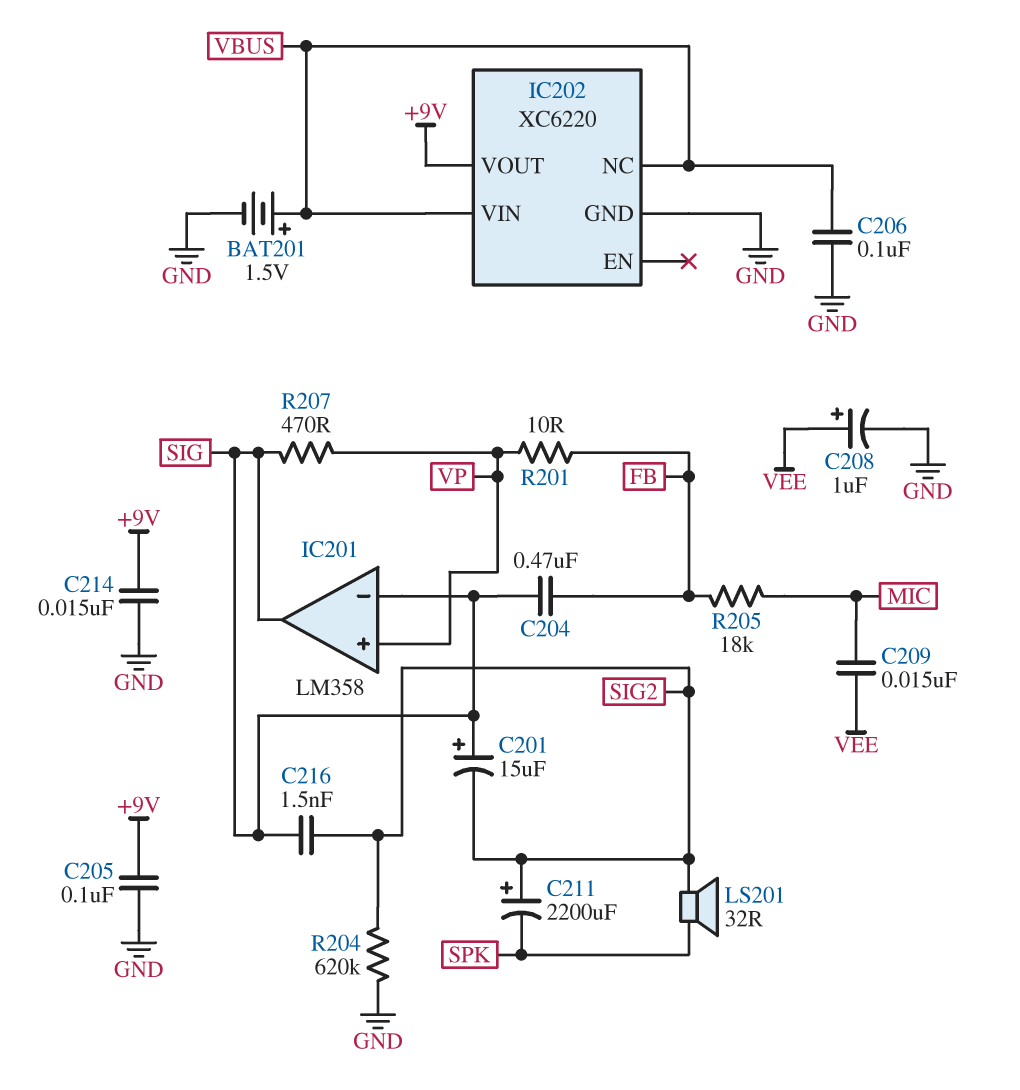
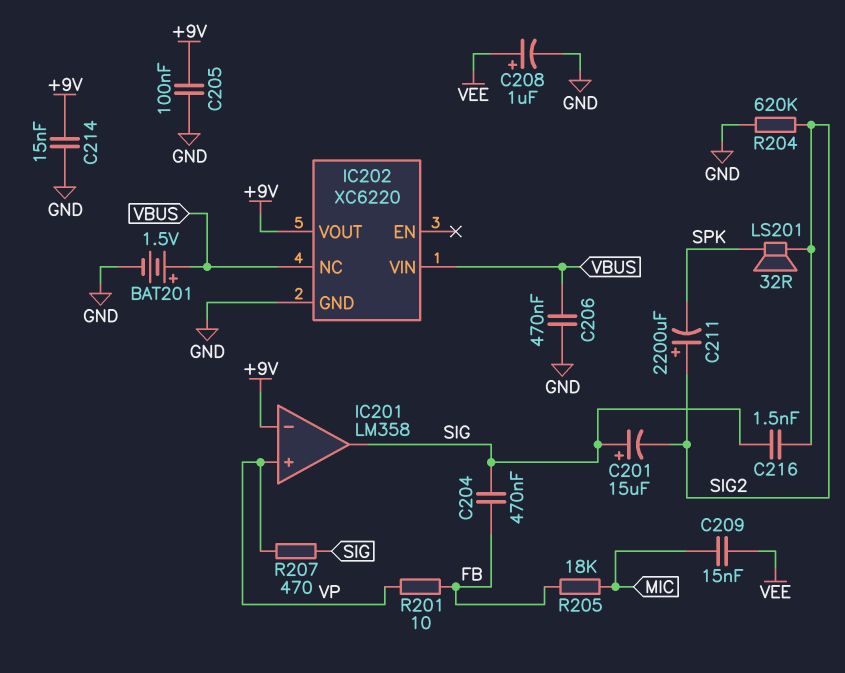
C206: 100nF (GND, VBUS) -> 470nF (GND, VBUS)
IC201 pin in-: SIG -> +9V

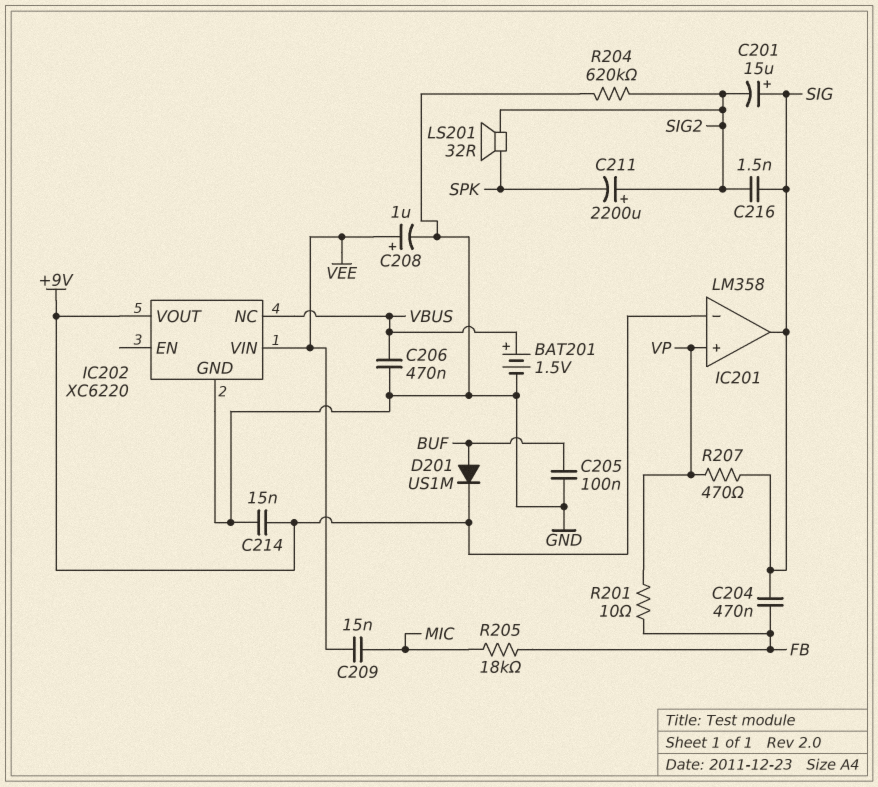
C205: 100nF (+9V, GND) -> 100nF (BUF, GND)
D201: none -> diode US1M (A BUF, K +9V)
IC202 pin VIN: VBUS -> VEE

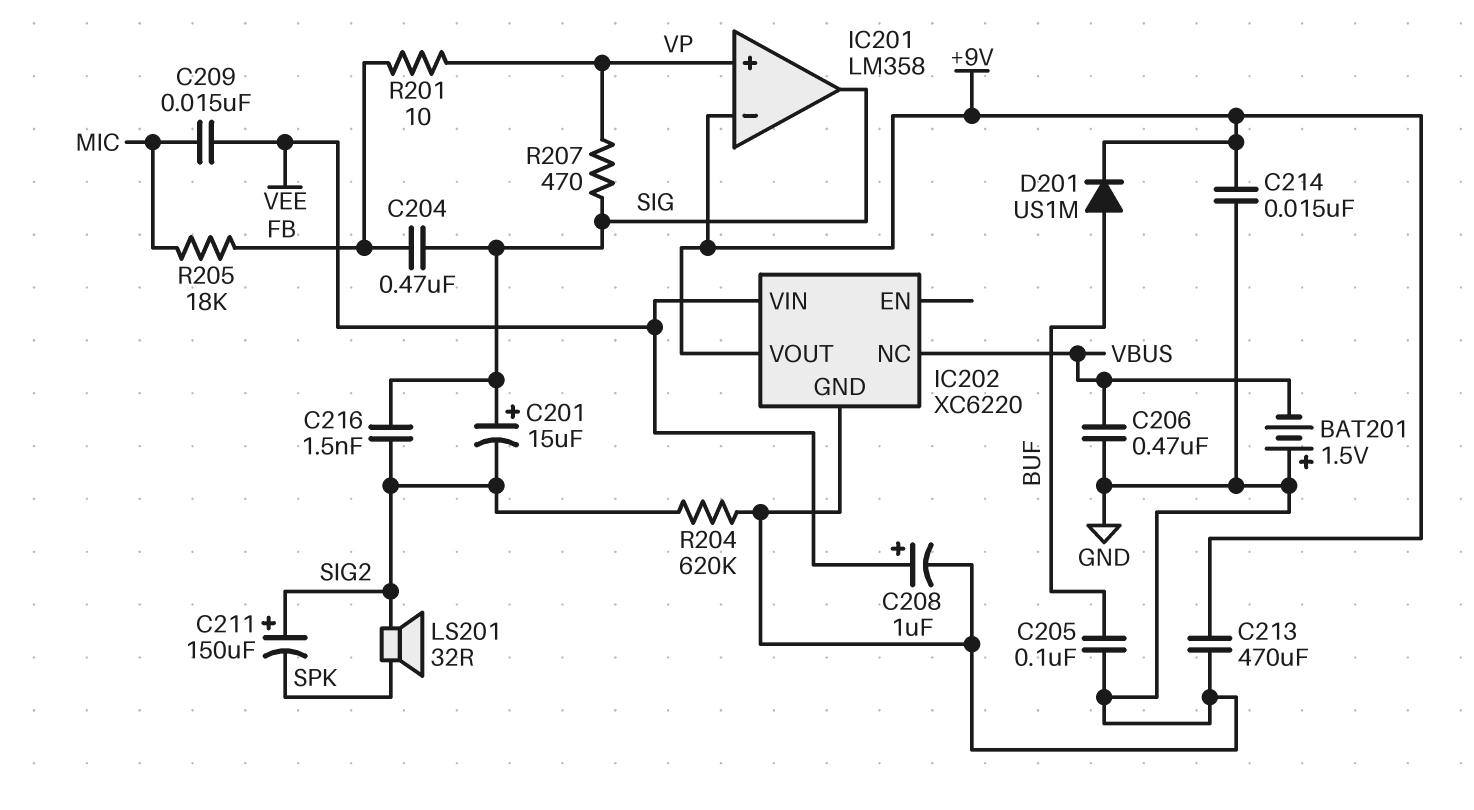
BAT201: 1.5V (plus VBUS, minus GND) -> 1.5V (plus GND, minus VBUS)
C211: 2200uF (plus SIG2, minus SPK) -> 150uF (plus SIG2, minus SPK)
C213: none -> 470uF (+9V, GND)

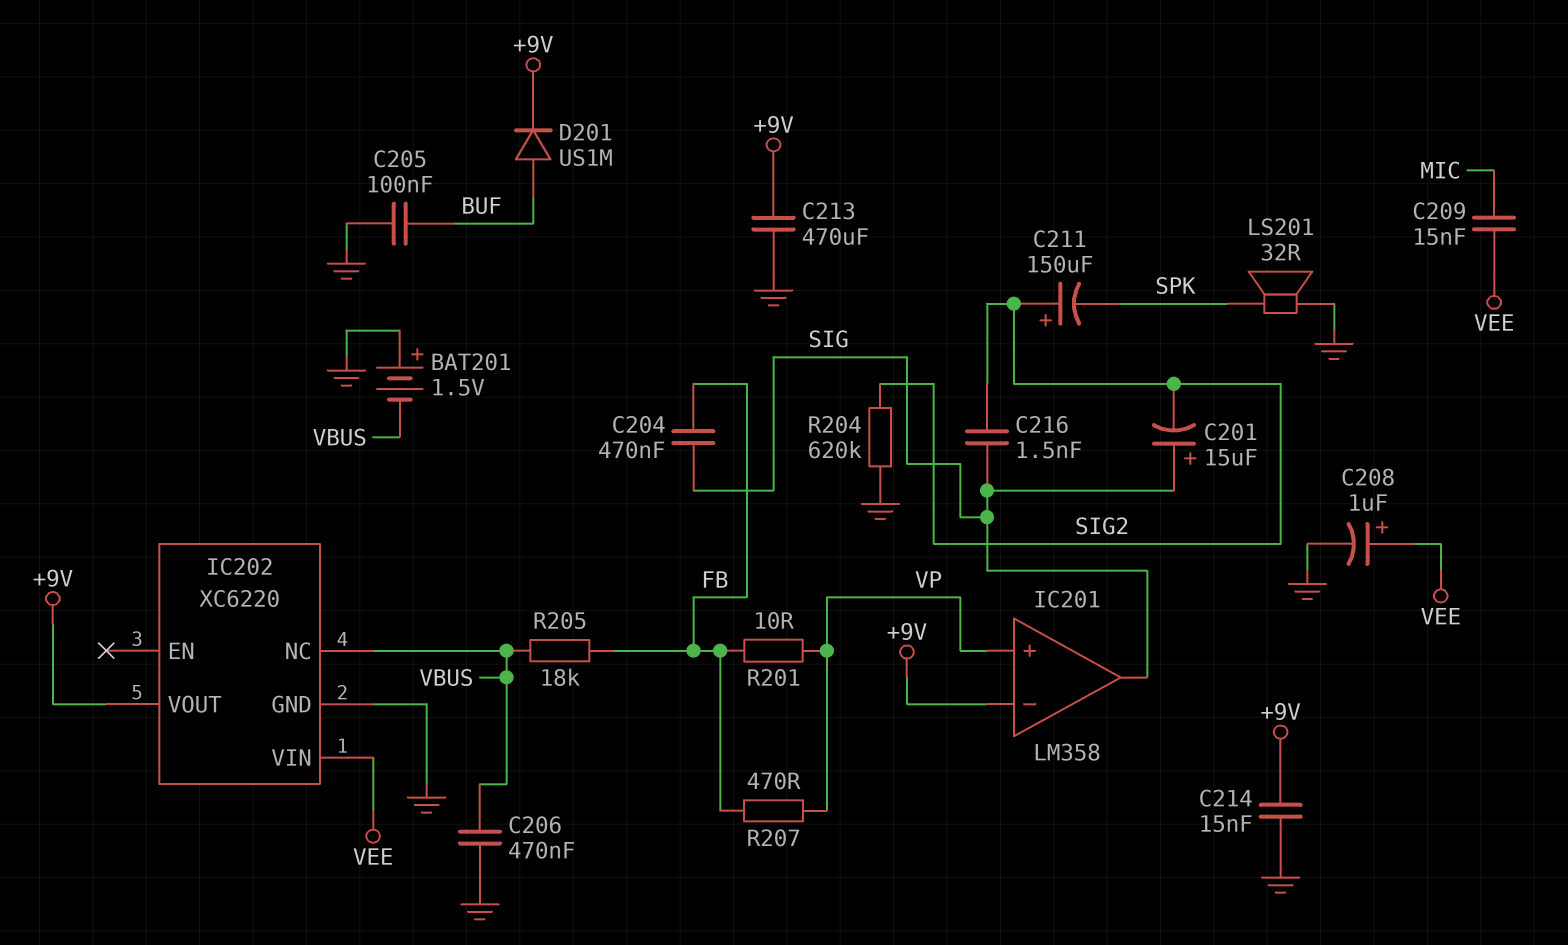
LS201: speaker 32R (SIG2, SPK) -> speaker 32R (GND, SPK)
R205: 18k (FB, MIC) -> 18k (FB, VBUS)
R207: 470 (SIG, VP) -> 470 (FB, VP)

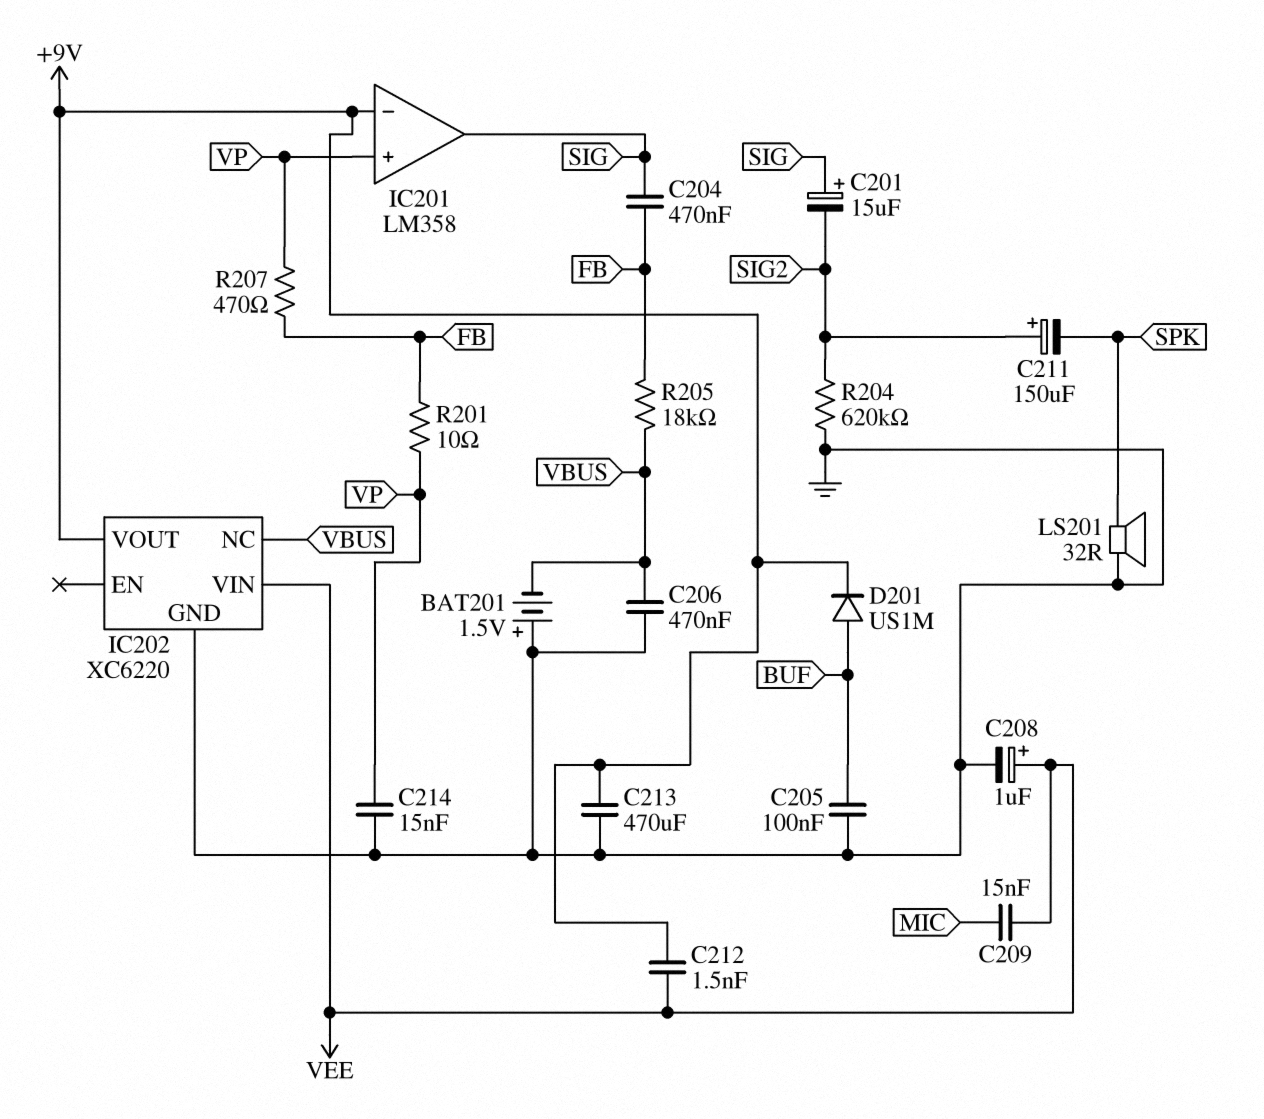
C212: none -> 1.5nF (+9V, VEE)
C214: 15nF (+9V, GND) -> 15nF (GND, VP)
C216: 1.5nF (SIG, SIG2) -> none

